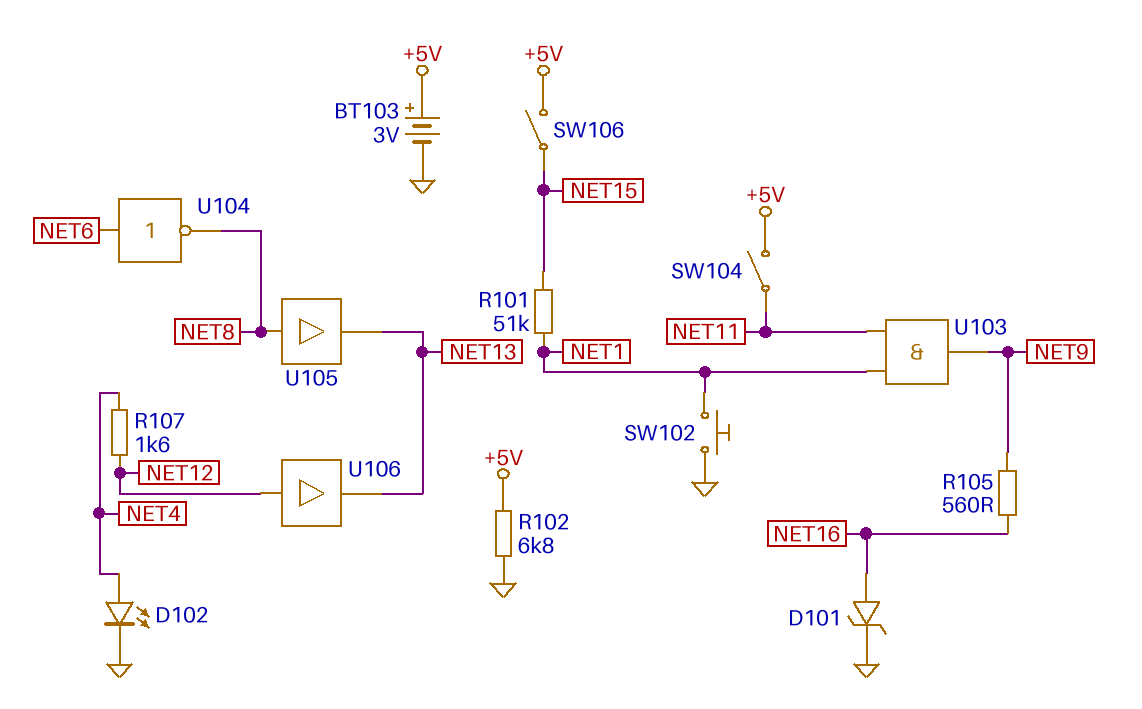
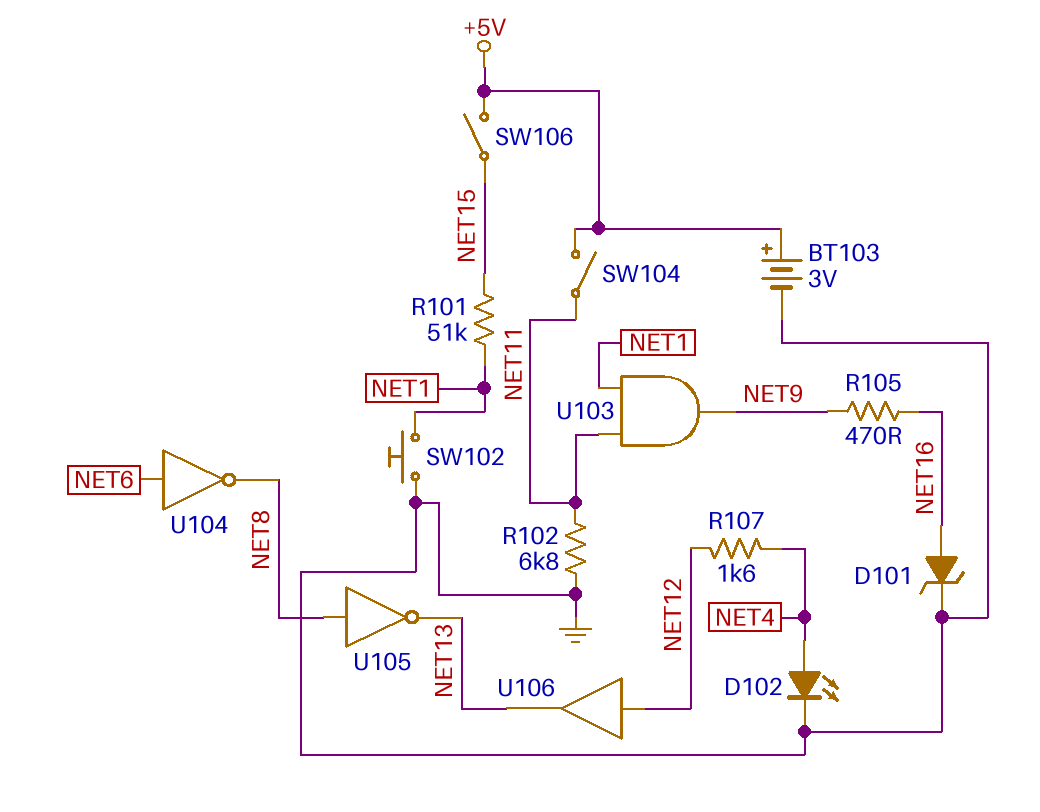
R102: 6.8k (+5V, GND) -> 6.8k (GND, NET11)
R105: 560 (NET9, NET16) -> 470 (NET9, NET16)
U105: buffer (in NET8, out NET13) -> NOT (in NET8, out NET13)

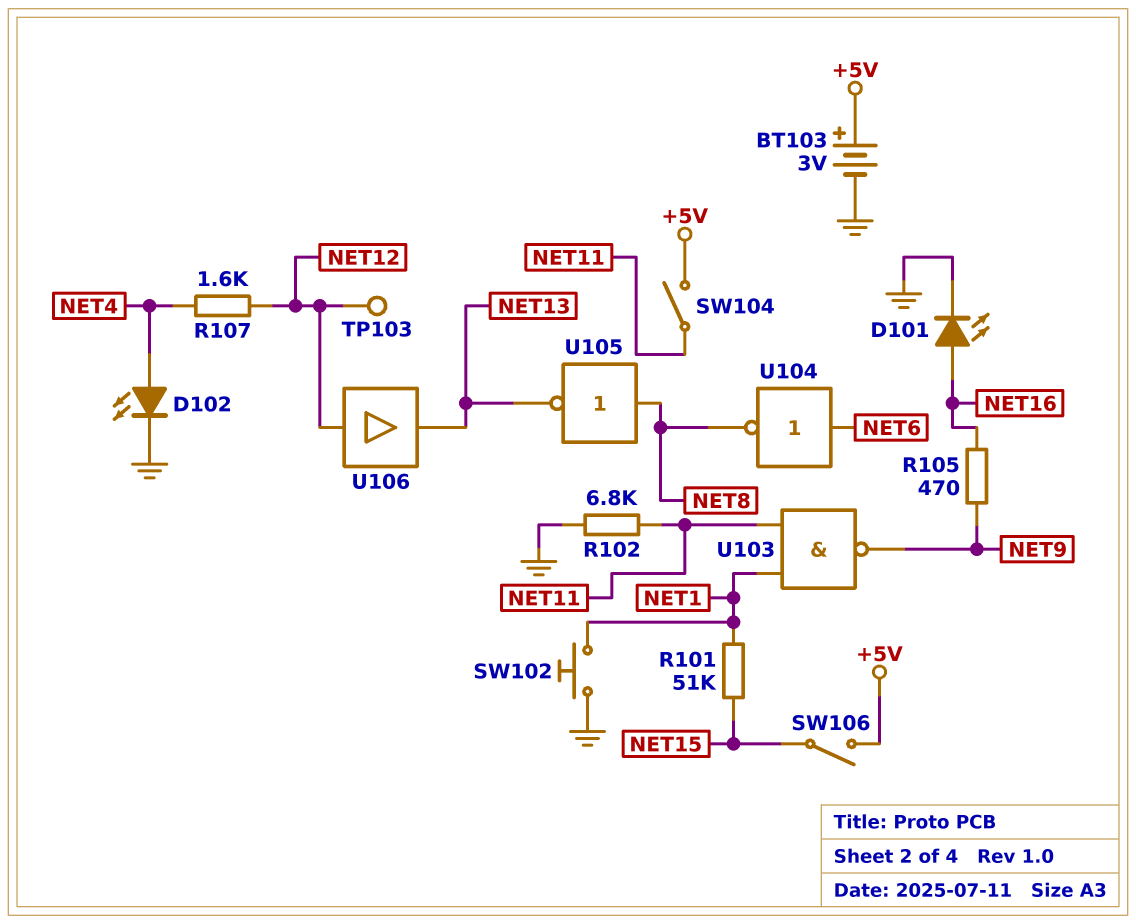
D101: zener (A NET16, K GND) -> LED (A NET16, K GND)
TP103: none -> test point (NET12)
U103: AND (in NET1, in NET11, out NET9) -> NAND (in NET1, in NET11, out NET9)

